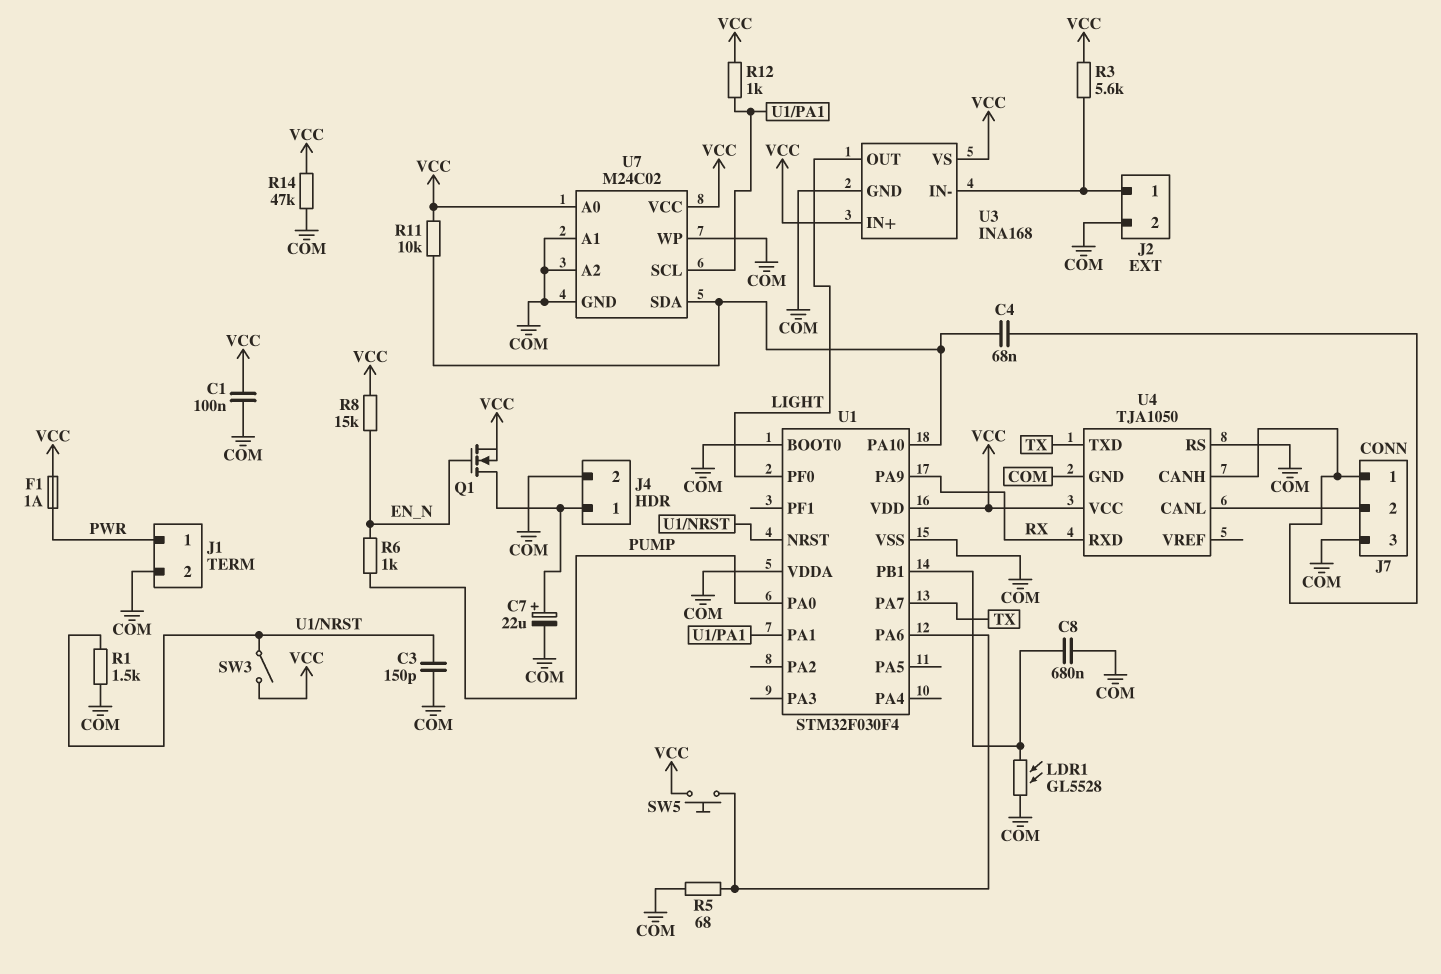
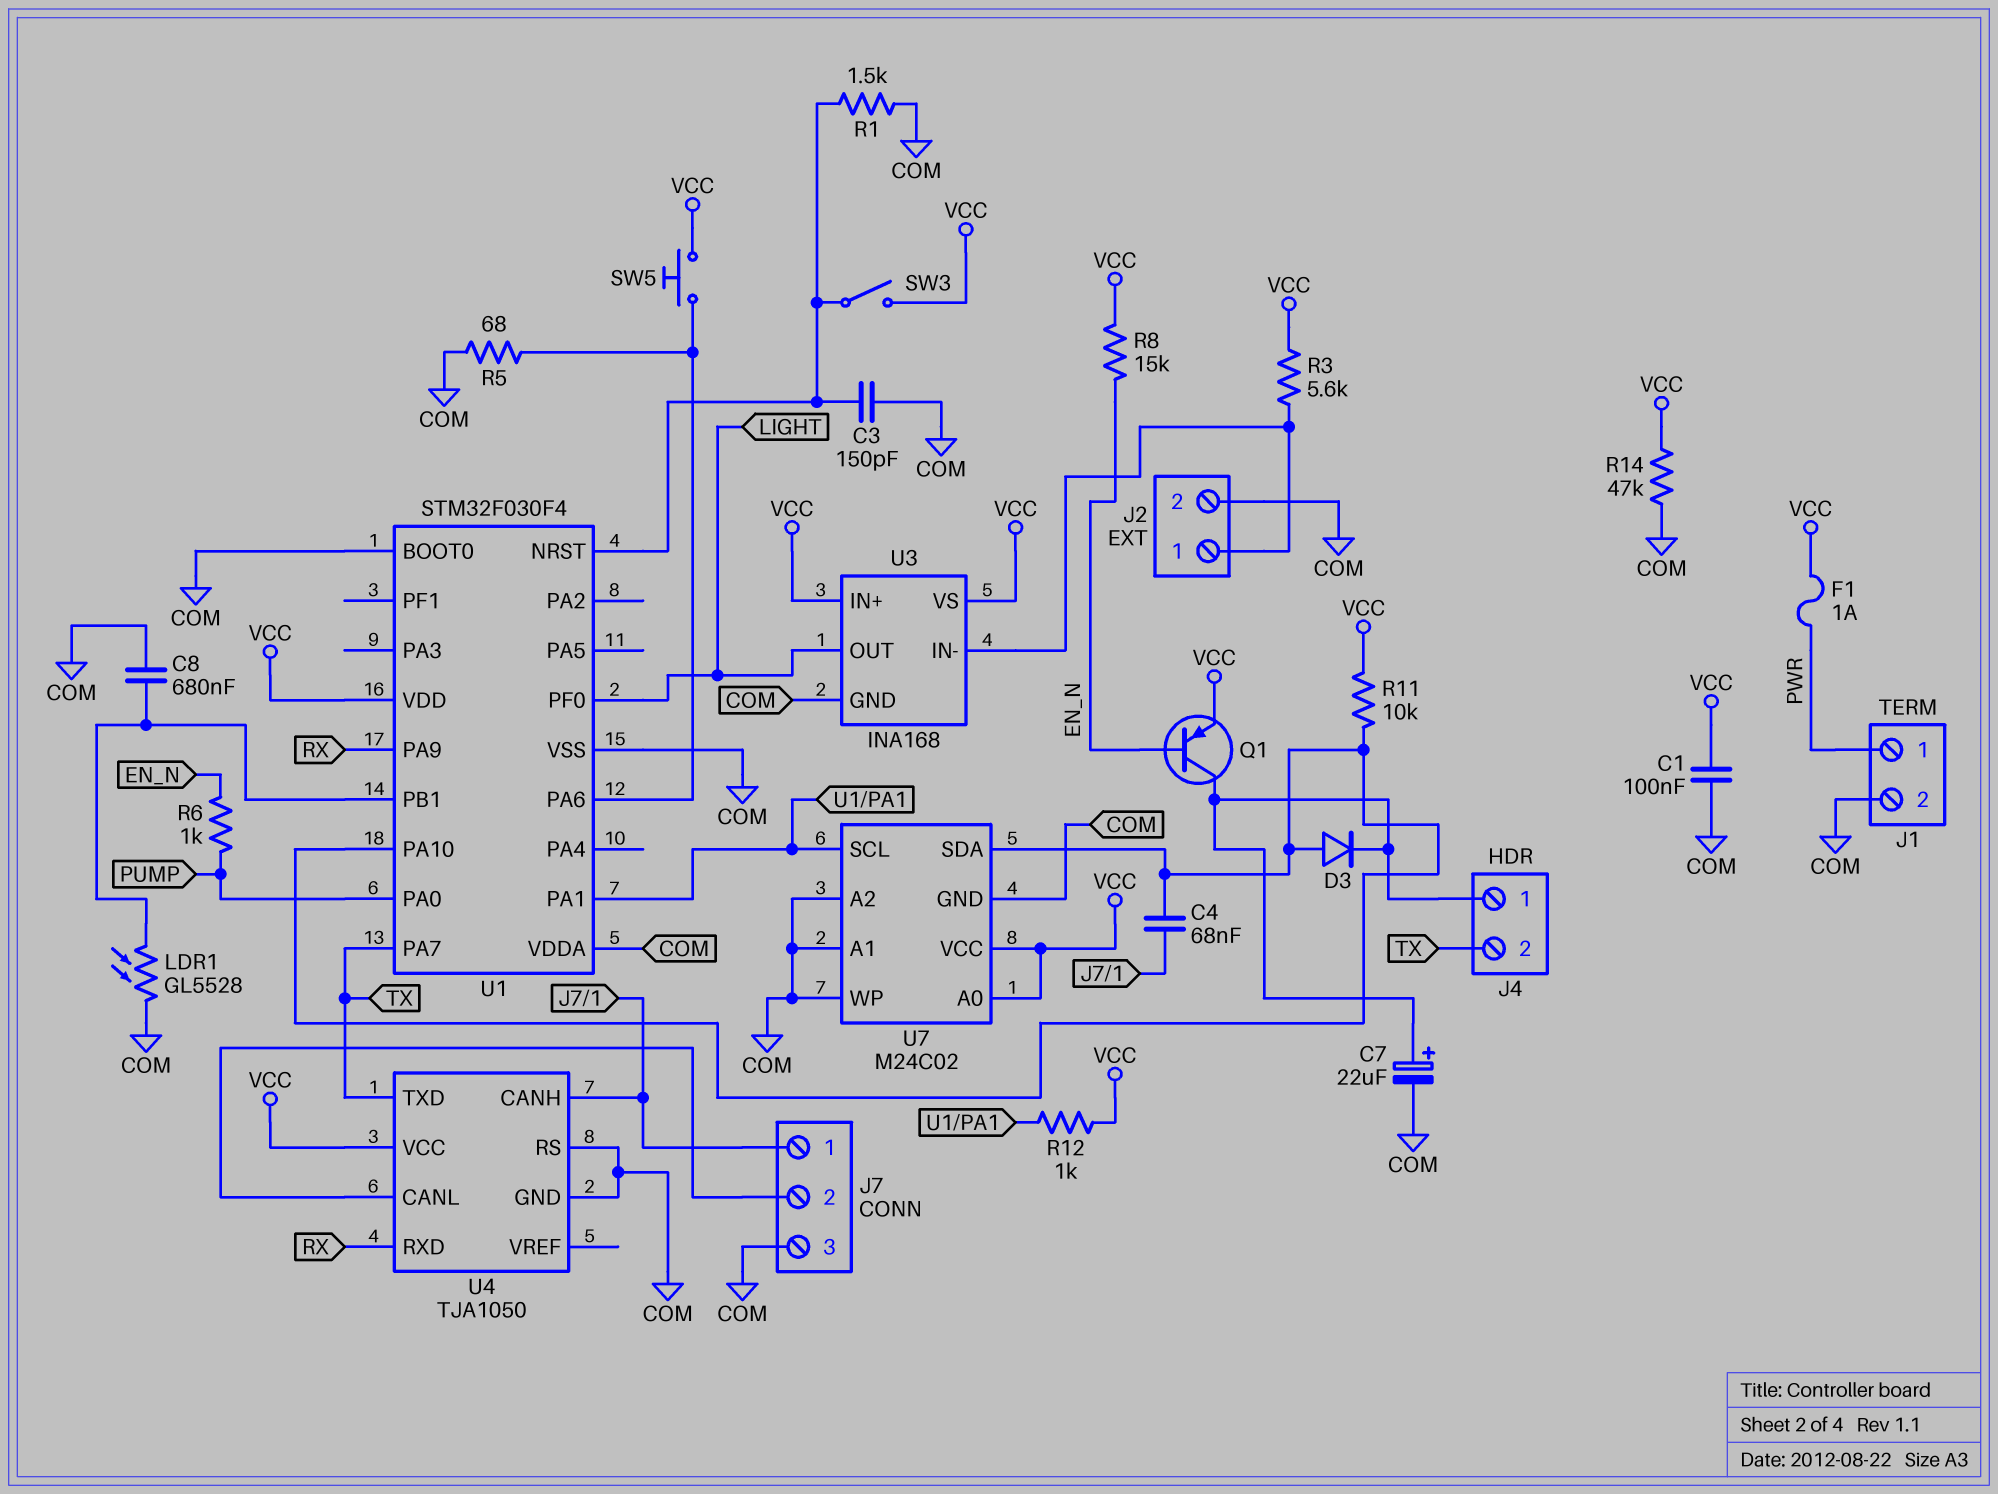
D3: none -> diode (A U1/PA10, K J4/1)
J4 pin 2: COM -> TX
Q1: NMOS (G EN_N, D J4/1, S VCC) -> PNP (B EN_N, C J4/1, E VCC)

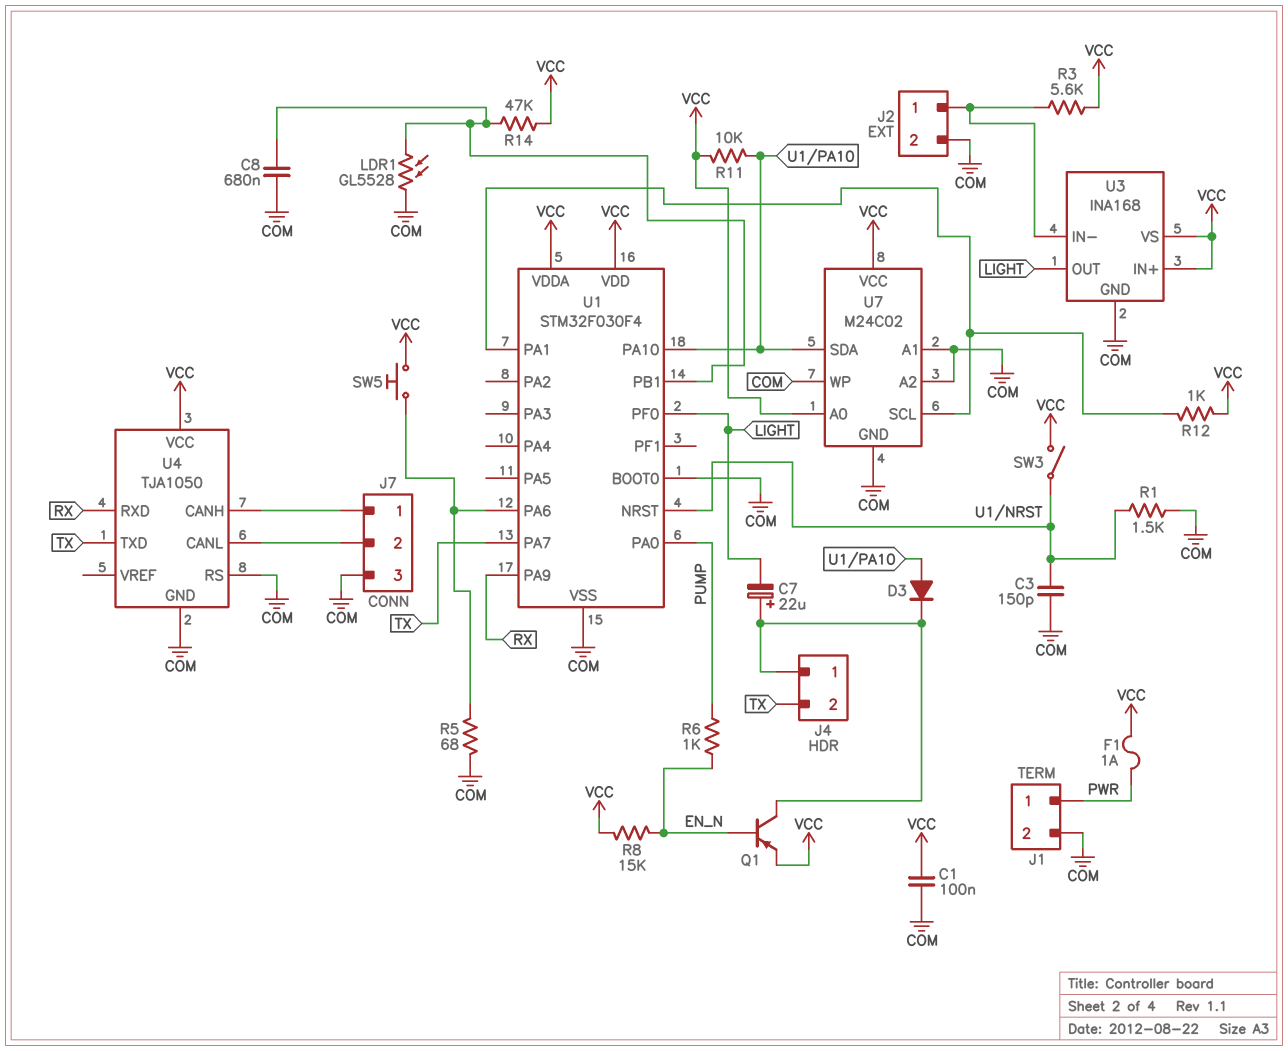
C4: 68nF (J7/1, U1/PA10) -> none
C7: 22uF (plus J4/1, minus COM) -> 22uF (plus J4/1, minus LIGHT)
R14: 47k (COM, VCC) -> 47k (U1/PB1, VCC)
U1 pin VDDA: COM -> VCC

